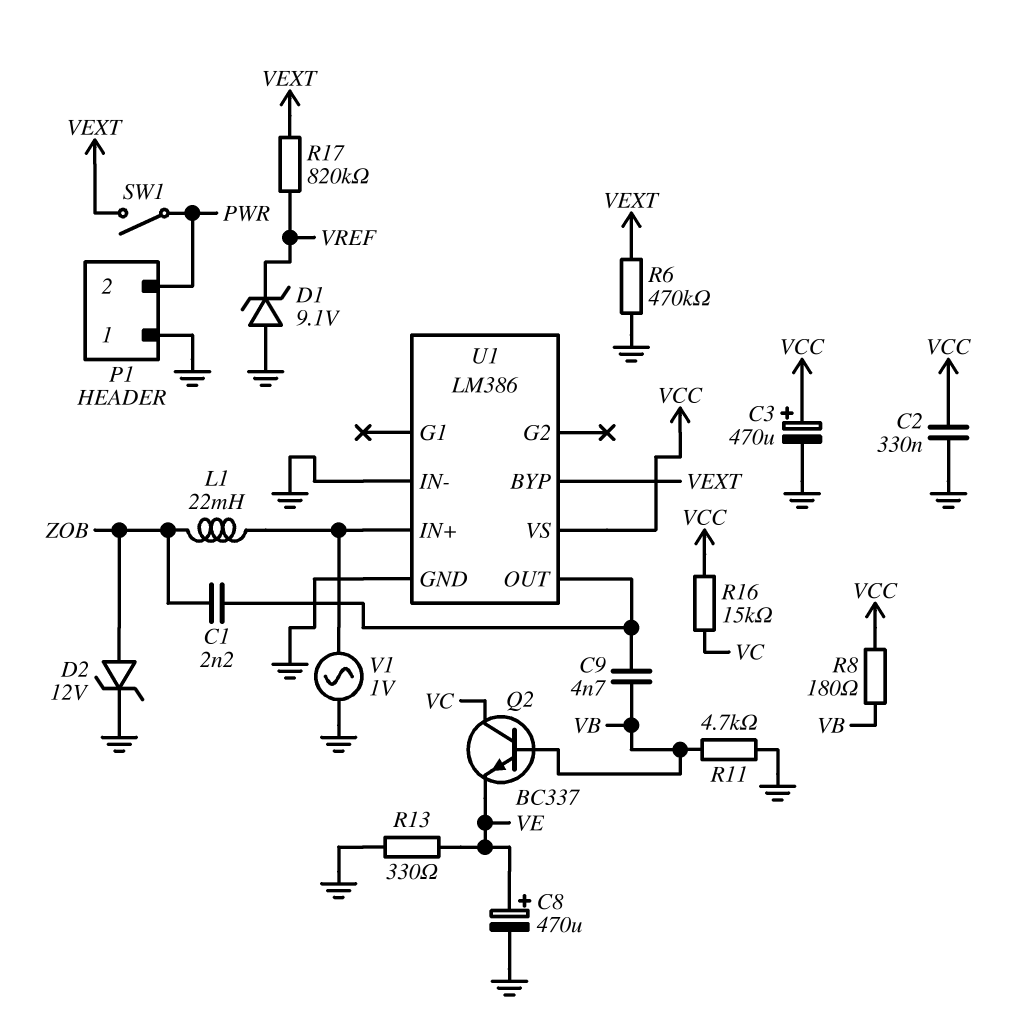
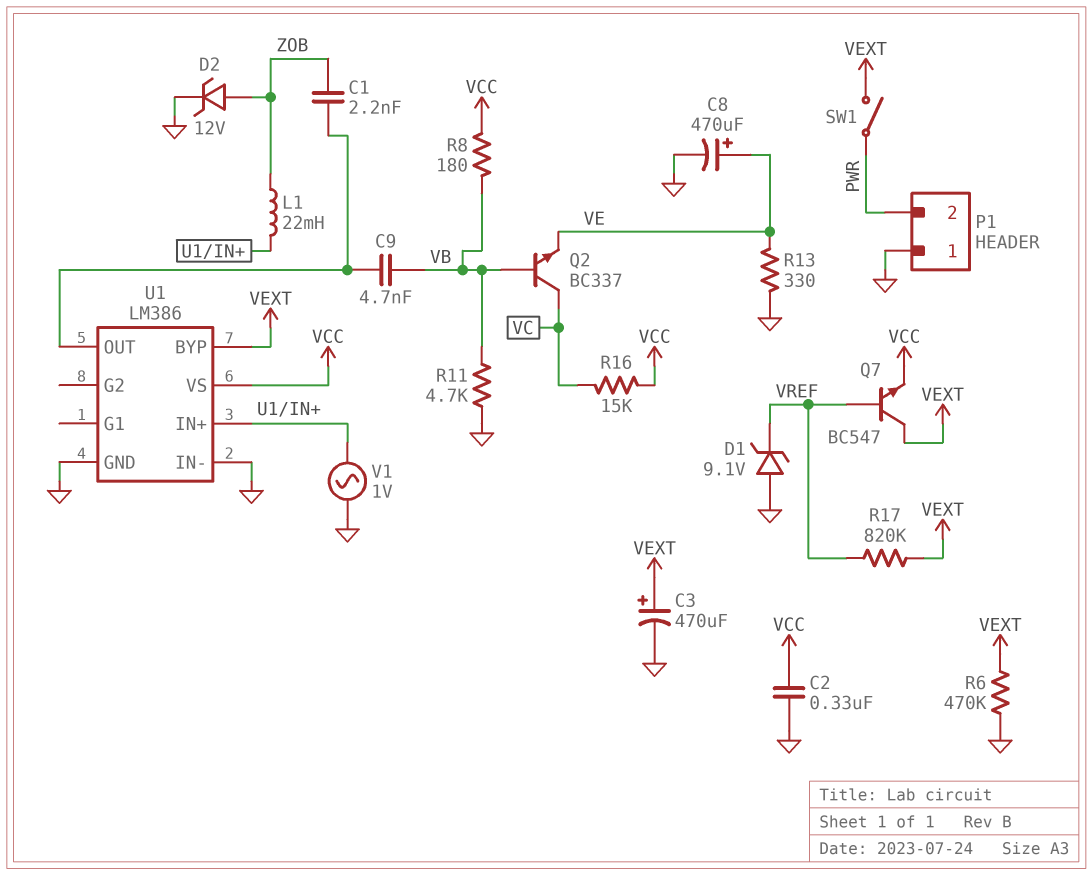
C3: 470uF (plus VCC, minus GND) -> 470uF (plus VEXT, minus GND)
Q7: none -> NPN BC547 (B VREF, C VEXT, E VCC)

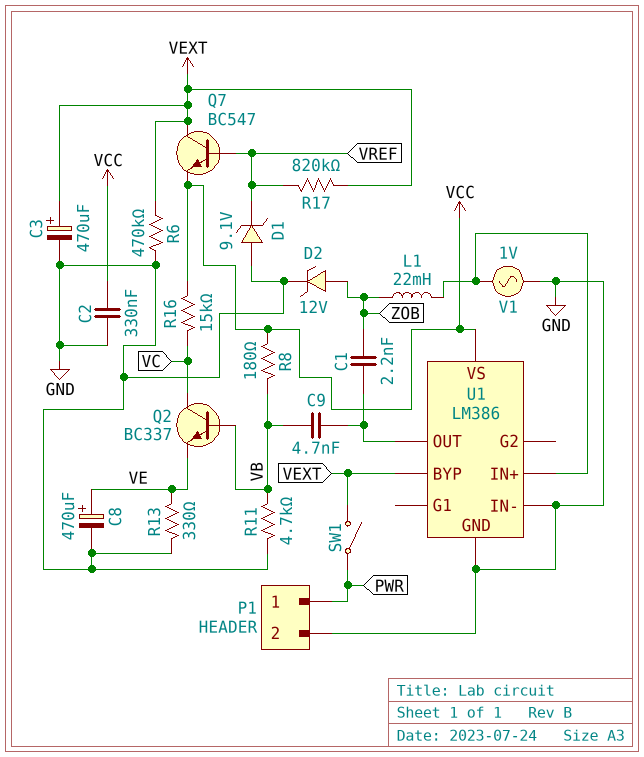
P1 pin 1: GND -> PWR
P1 pin 2: PWR -> GND

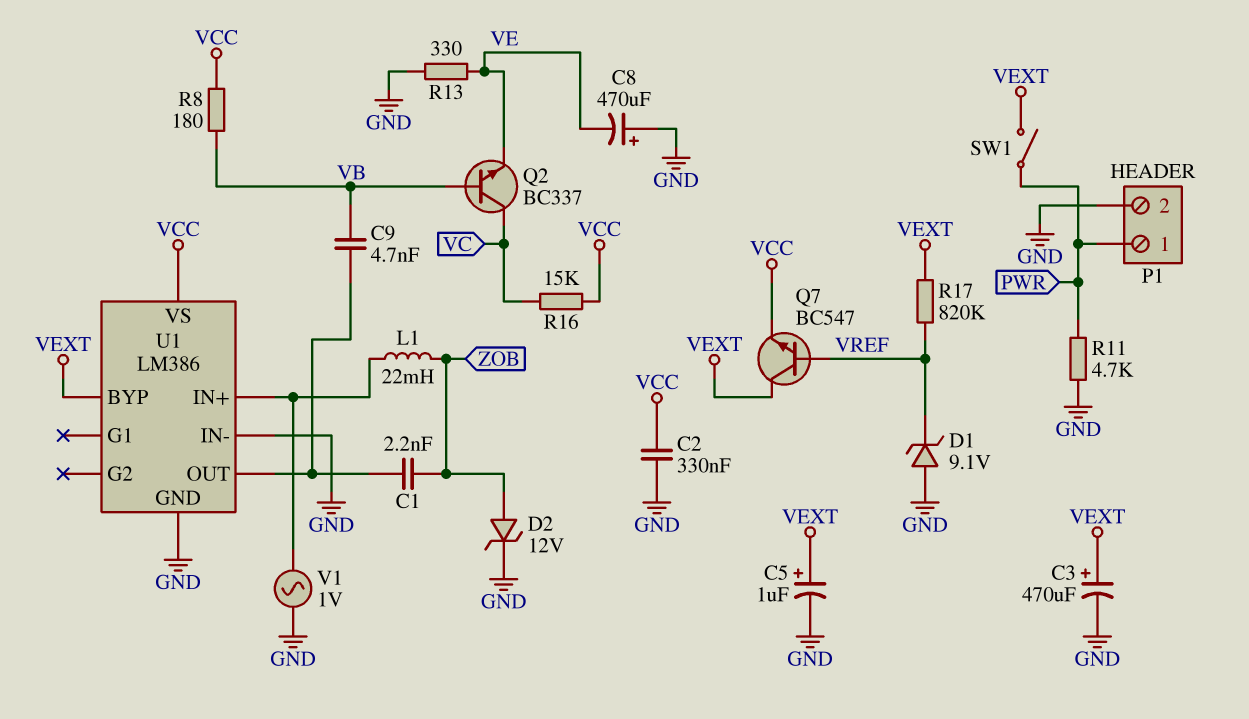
C5: none -> 1uF (plus VEXT, minus GND)
C8: 470uF (plus VE, minus GND) -> 470uF (plus GND, minus VE)
R6: 470k (GND, VEXT) -> none
R11: 4.7k (GND, VB) -> 4.7k (GND, PWR)

